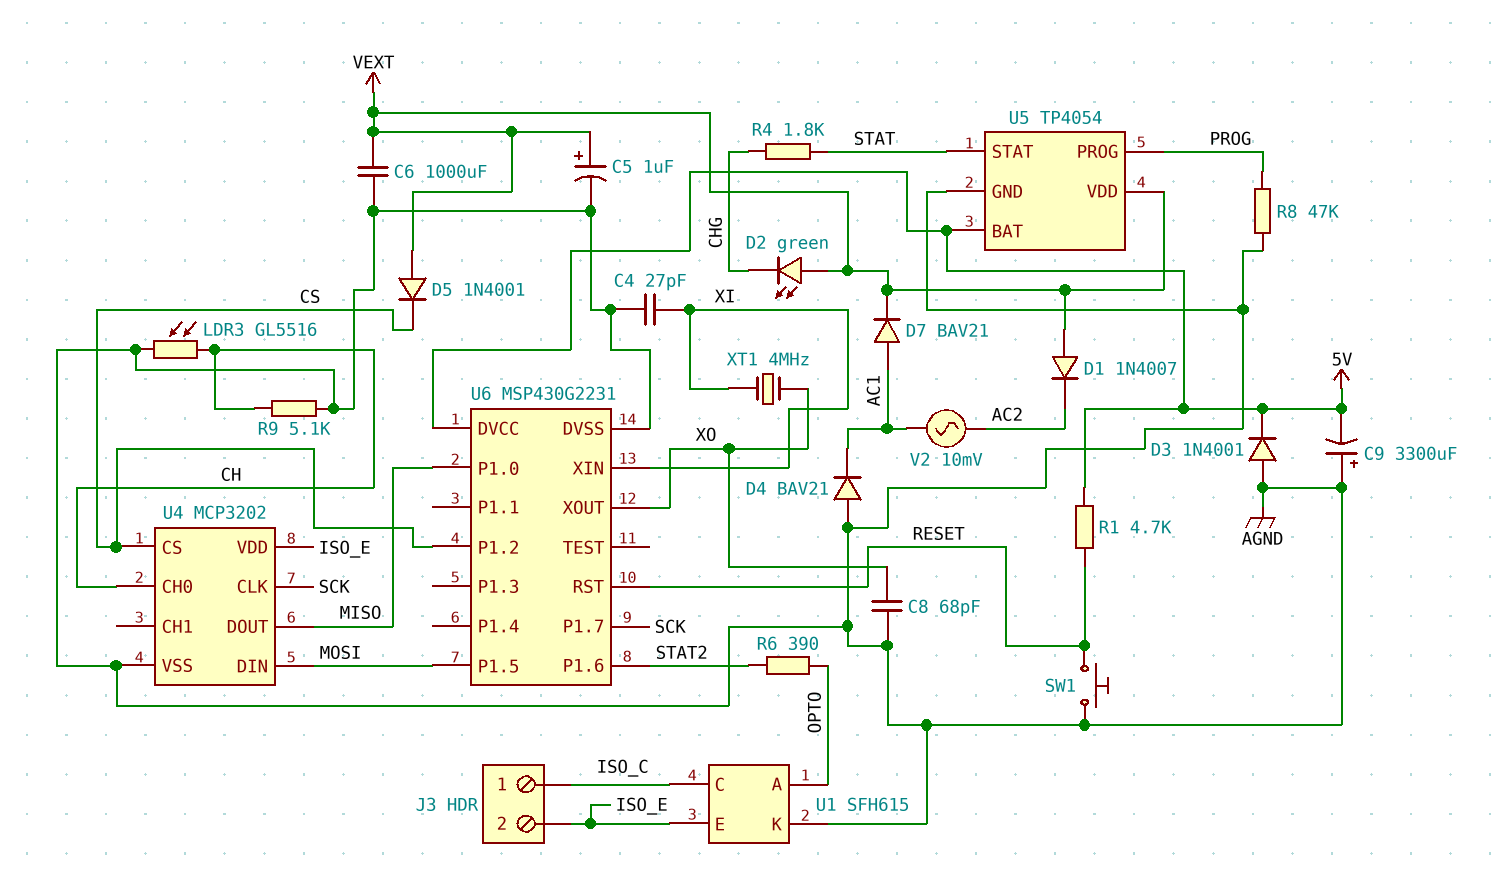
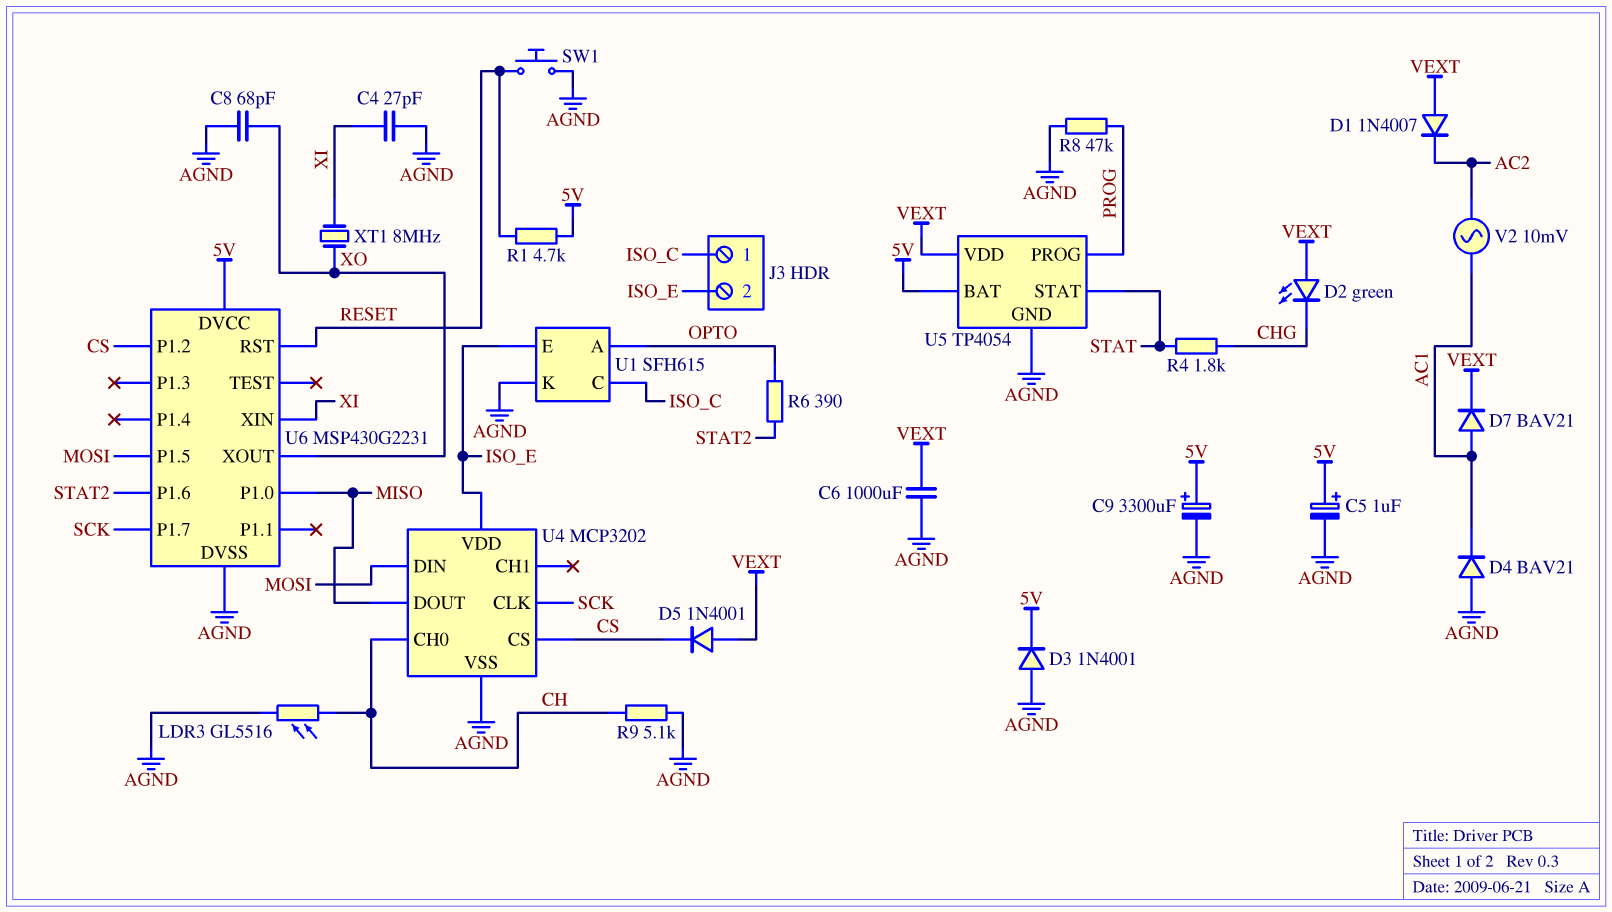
C5: 1uF (plus VEXT, minus AGND) -> 1uF (plus 5V, minus AGND)
C9: 3300uF (plus AGND, minus 5V) -> 3300uF (plus 5V, minus AGND)
XT1: 4MHz (XI, XO) -> 8MHz (XI, XO)

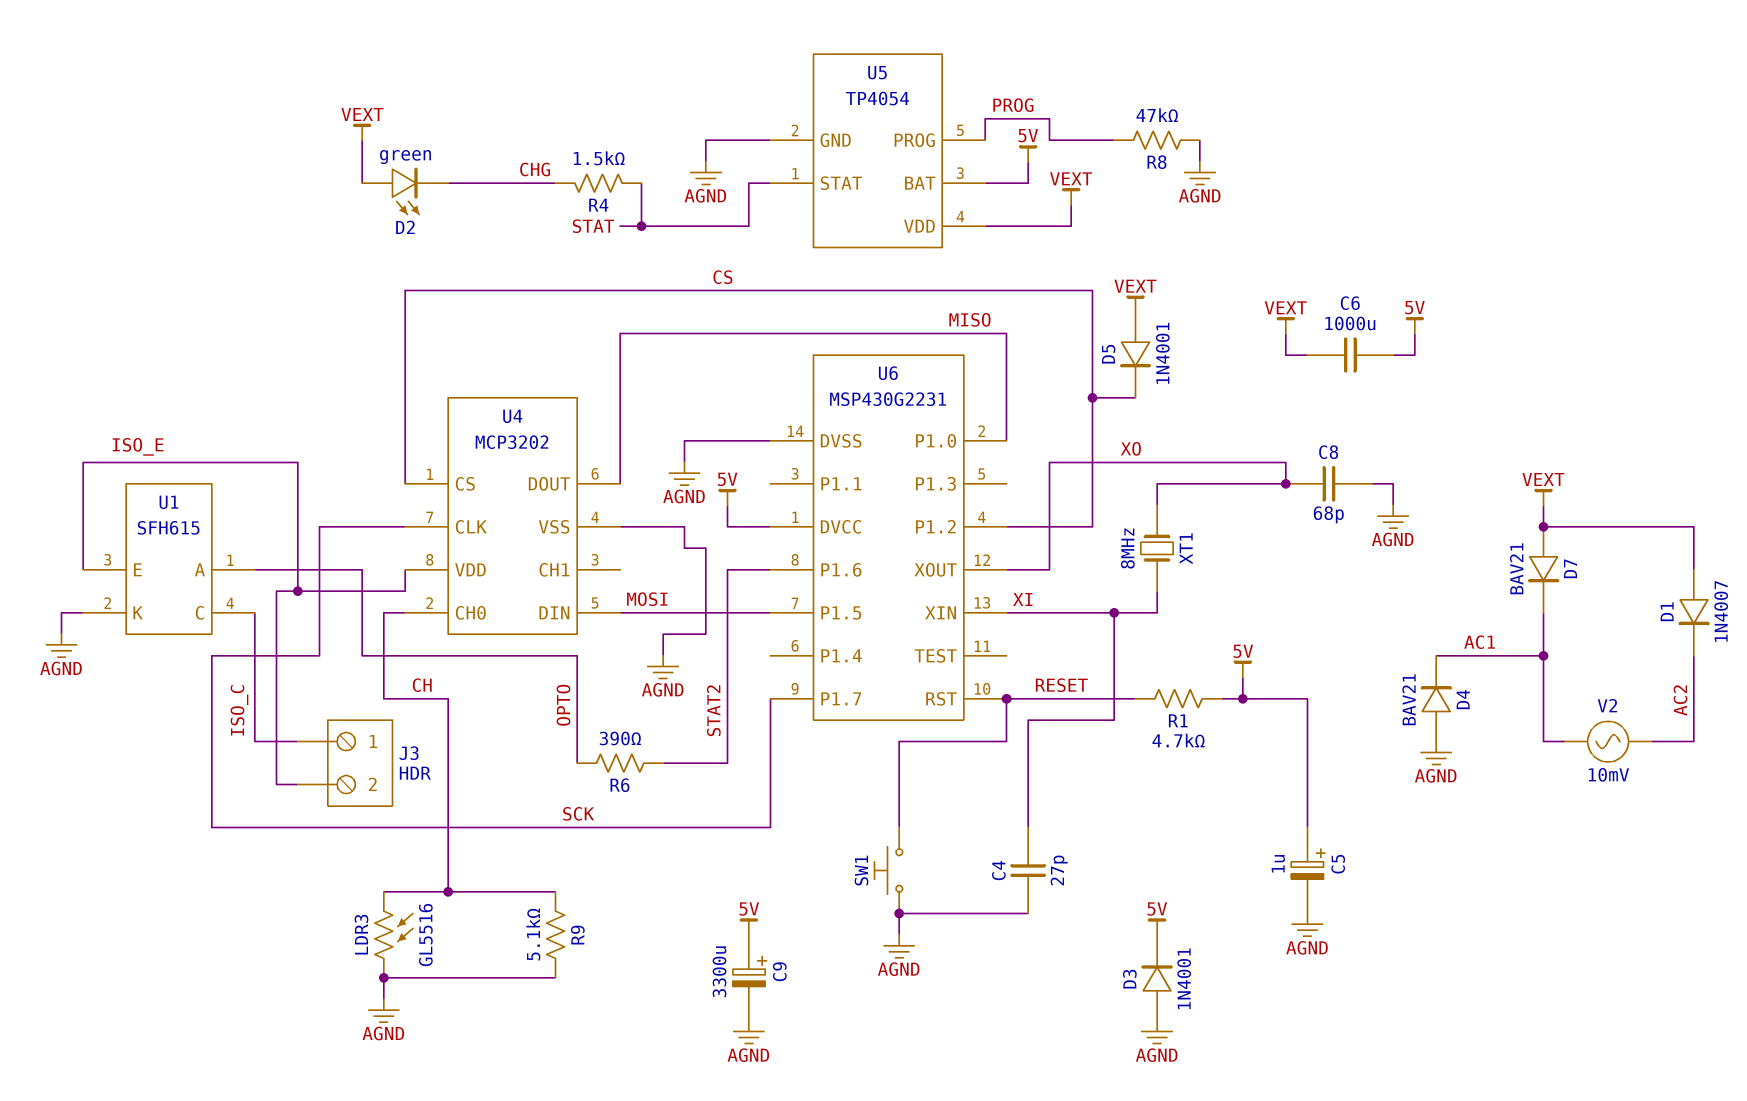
C6: 1000uF (AGND, VEXT) -> 1000uF (5V, VEXT)
D7: diode BAV21 (A AC1, K VEXT) -> diode BAV21 (A VEXT, K AC1)
R4: 1.8k (CHG, STAT) -> 1.5k (CHG, STAT)

